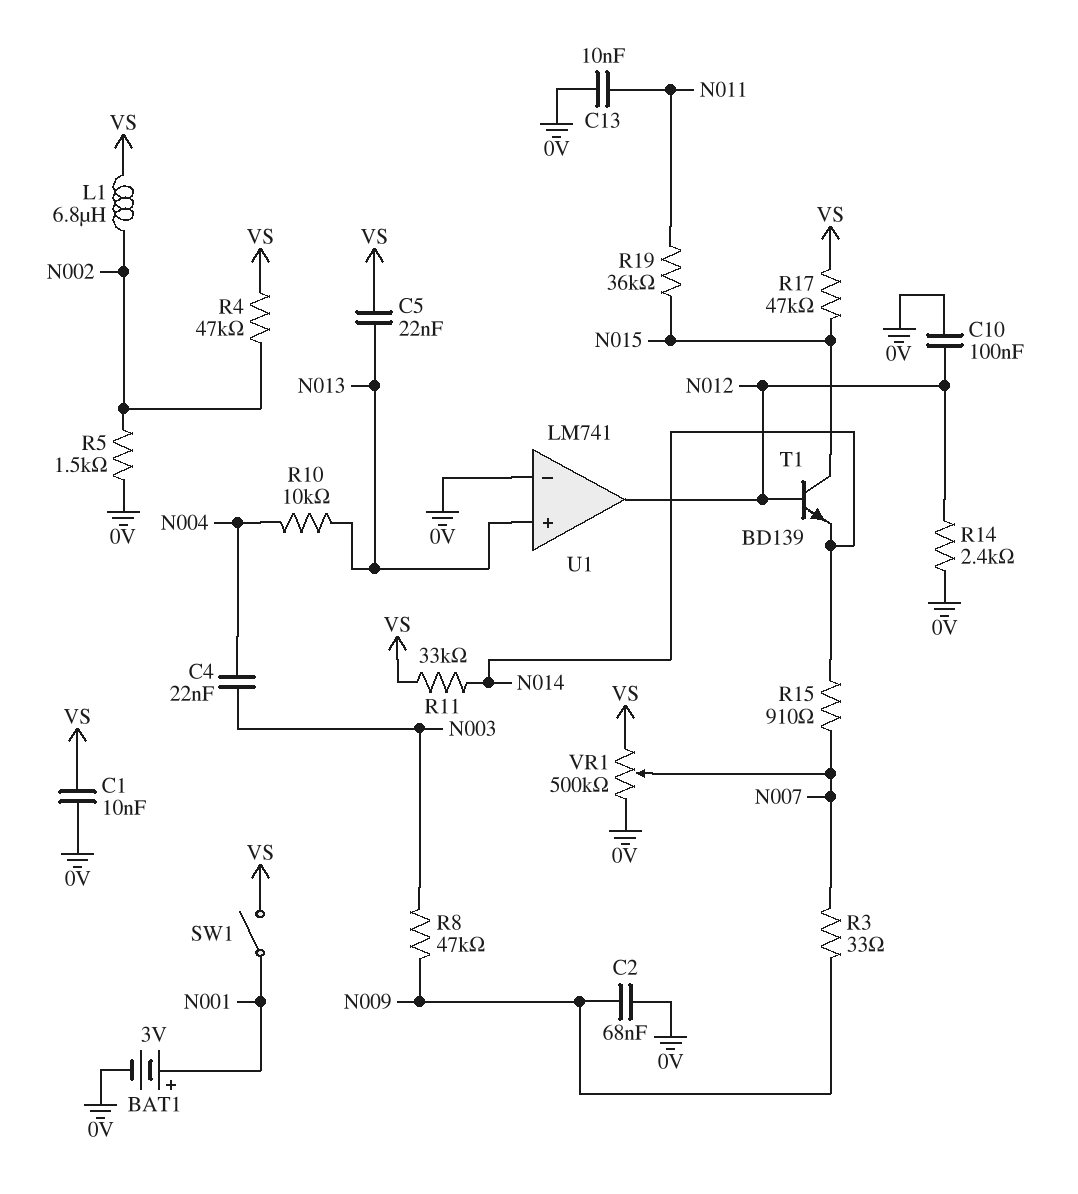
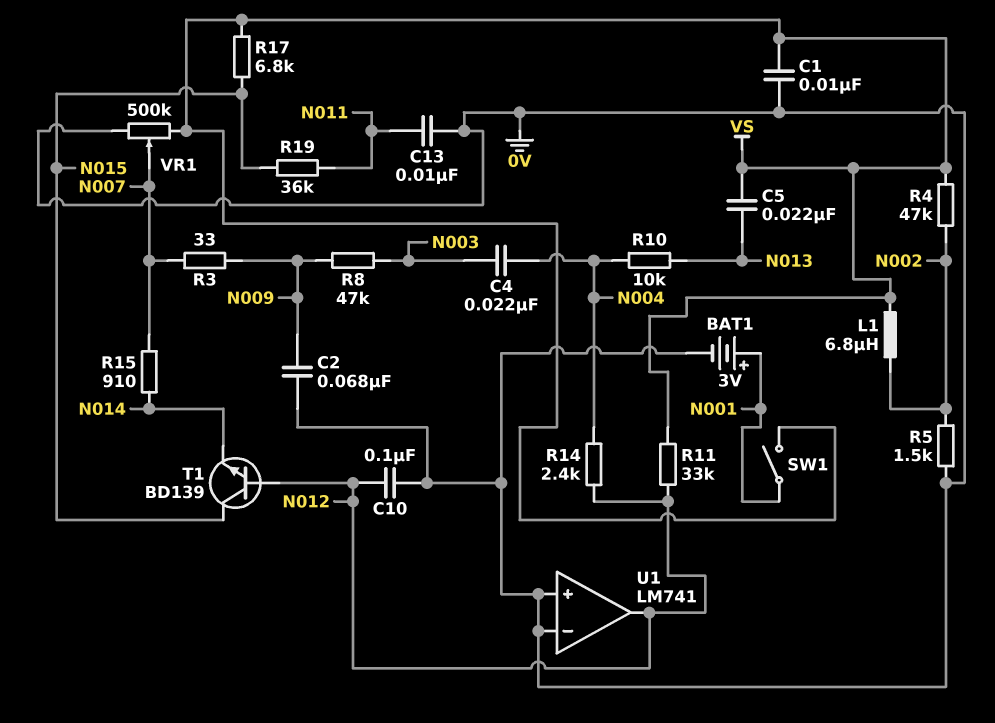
R11: 33k (N014, VS) -> 33k (N012, VS)
R14: 2.4k (0V, N012) -> 2.4k (N004, N012)
R17: 47k (N015, VS) -> 6.8k (N015, VS)
U1 pin in+: N013 -> 0V

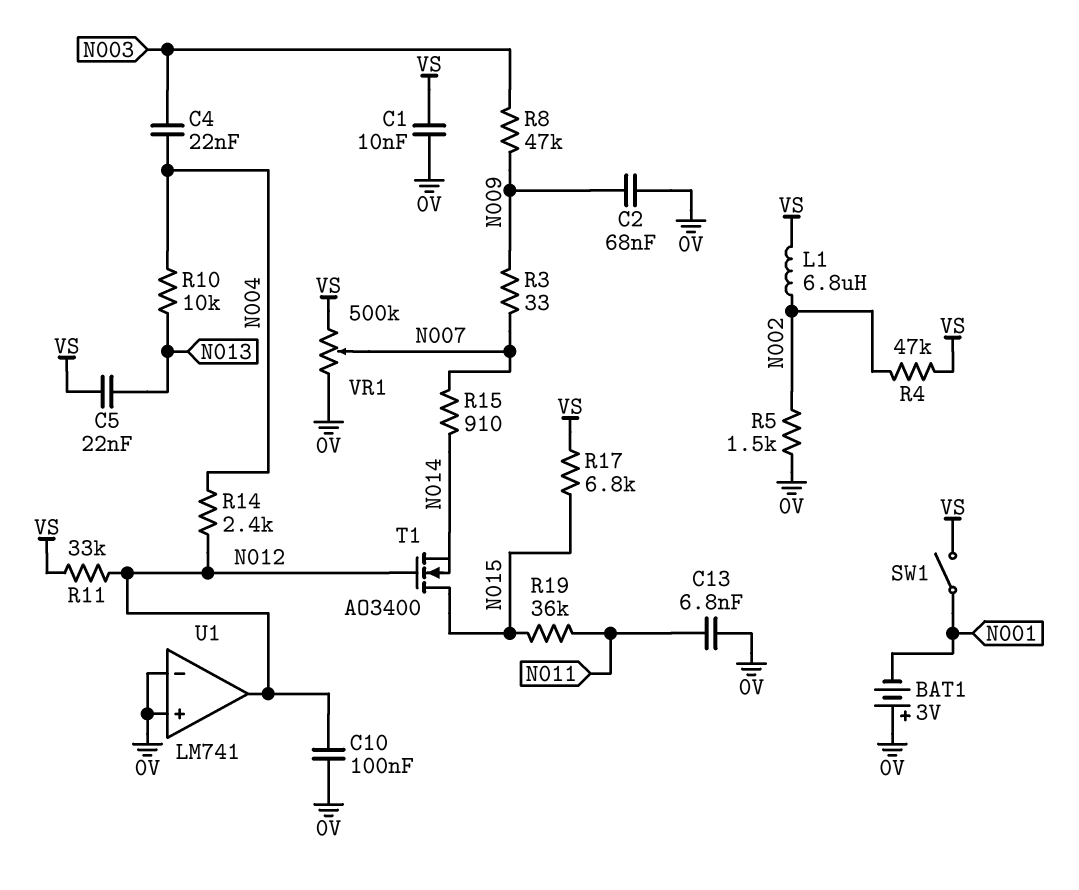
BAT1: 3V (plus N001, minus 0V) -> 3V (plus 0V, minus N001)
C13: 10nF (0V, N011) -> 6.8nF (0V, N011)
T1: NPN BD139 (B N012, C N015, E N014) -> NMOS AO3400 (G N012, D N015, S N014)

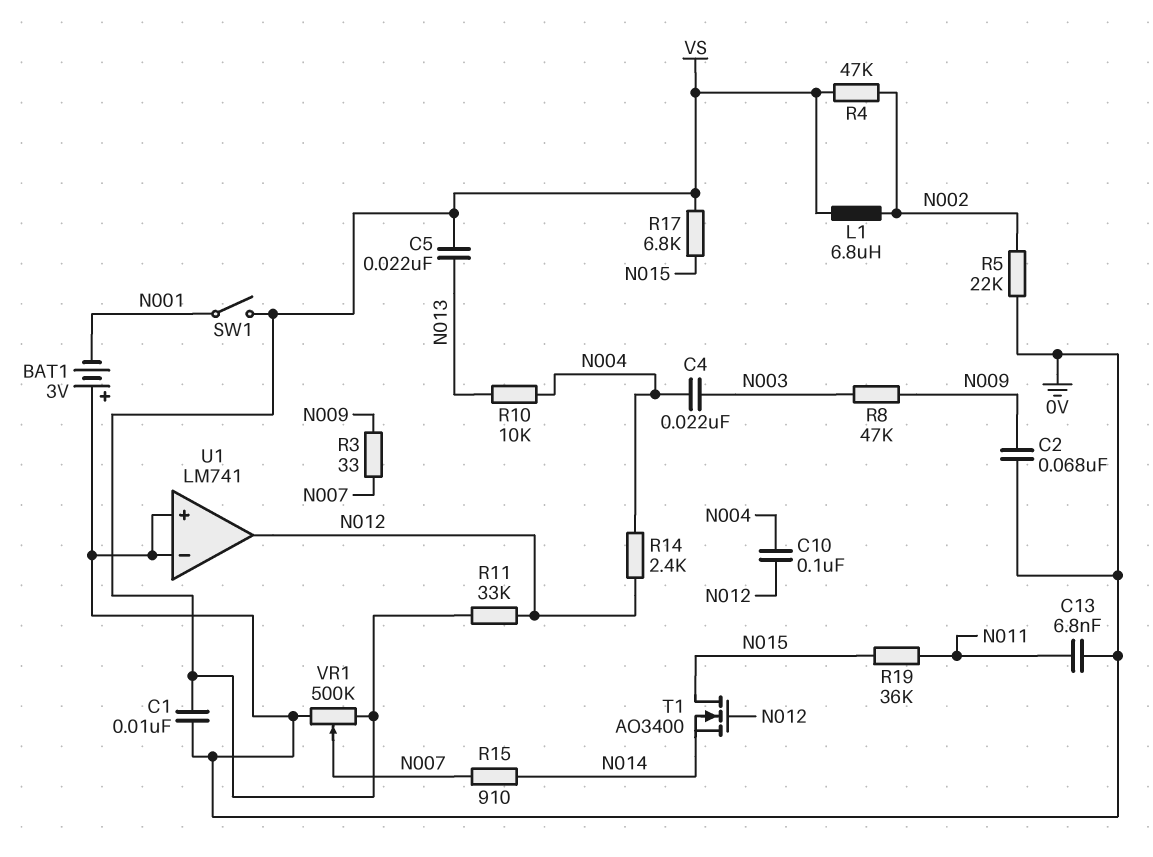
C10: 100nF (0V, N012) -> 100nF (N004, N012)
R5: 1.5k (0V, N002) -> 22k (0V, N002)

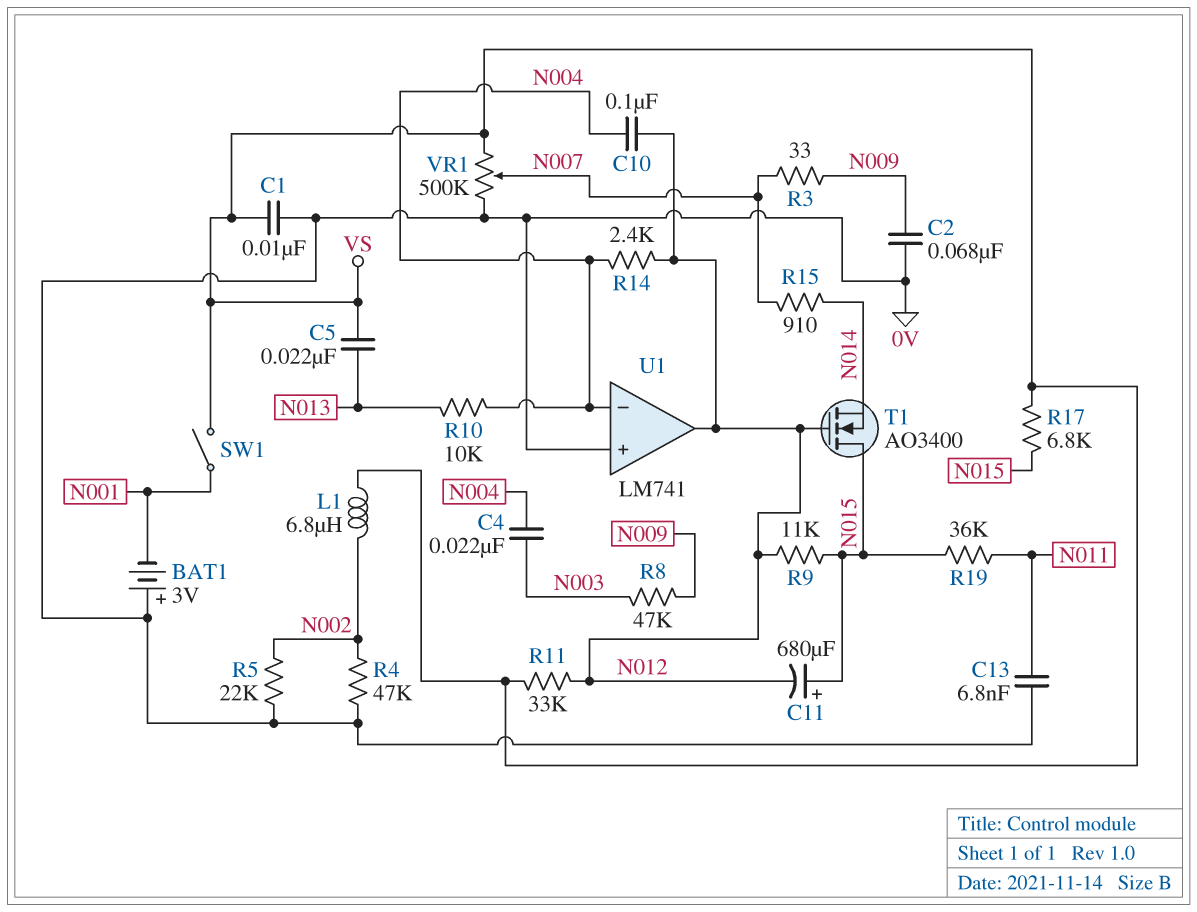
C11: none -> 680uF (plus N015, minus N012)
R4: 47k (N002, VS) -> 47k (0V, N002)
R9: none -> 11k (N012, N015)
U1 pin in-: 0V -> N004

